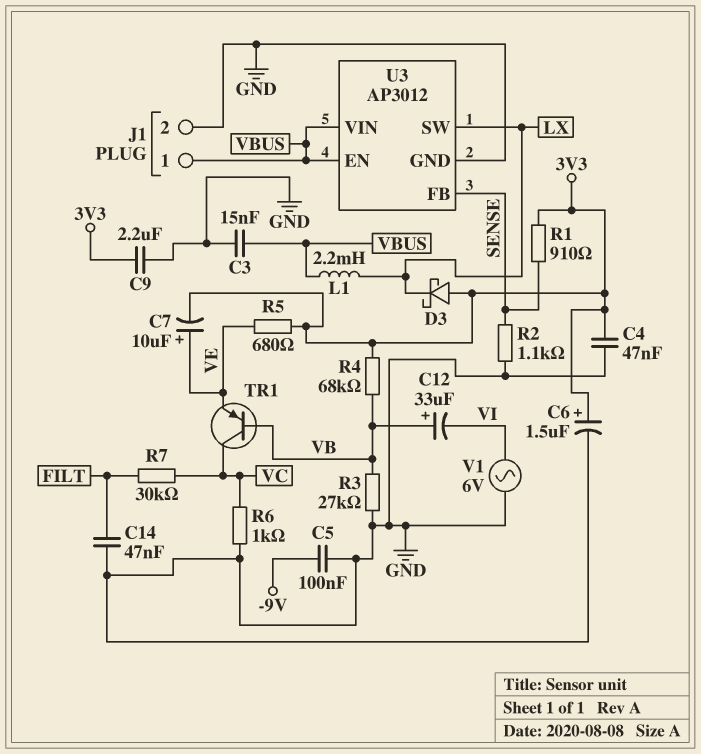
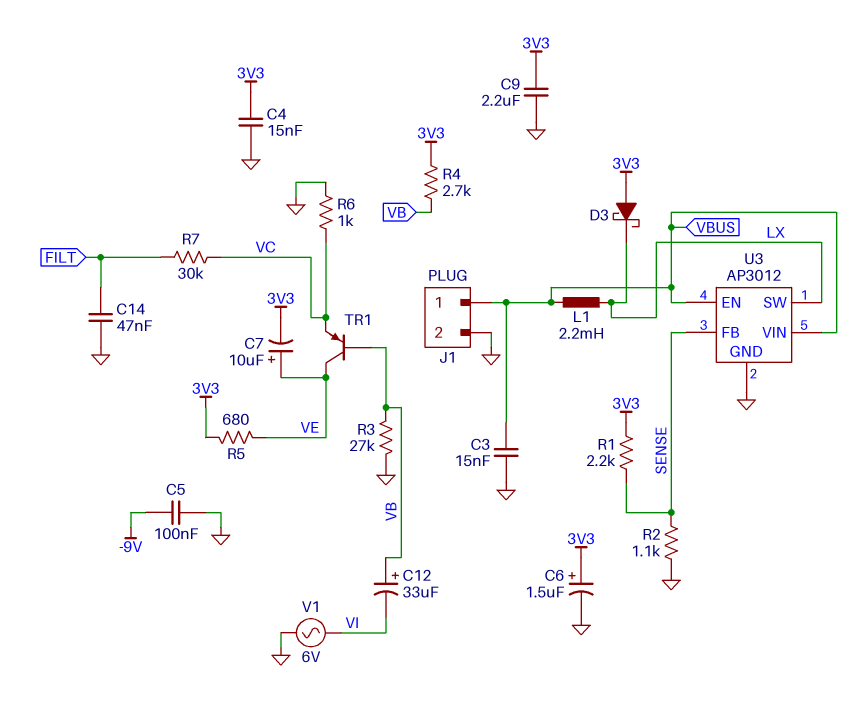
C4: 47nF (3V3, GND) -> 15nF (3V3, GND)
R1: 910 (3V3, SENSE) -> 2.2k (3V3, SENSE)
R4: 68k (3V3, VB) -> 2.7k (3V3, VB)
TR1: PNP (B VB, C VC, E VE) -> PNP (B VB, C VE, E VC)

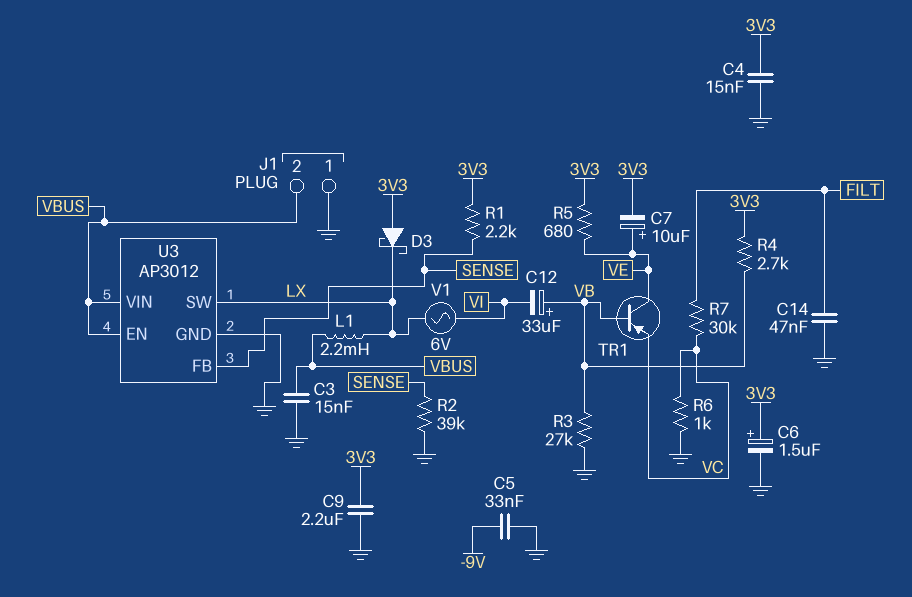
C5: 100nF (-9V, GND) -> 33nF (-9V, GND)
J1 pin 1: VBUS -> GND
J1 pin 2: GND -> VBUS
R2: 1.1k (GND, SENSE) -> 39k (GND, SENSE)
V1: AC 6V (GND, VI) -> AC 6V (LX, VI)

